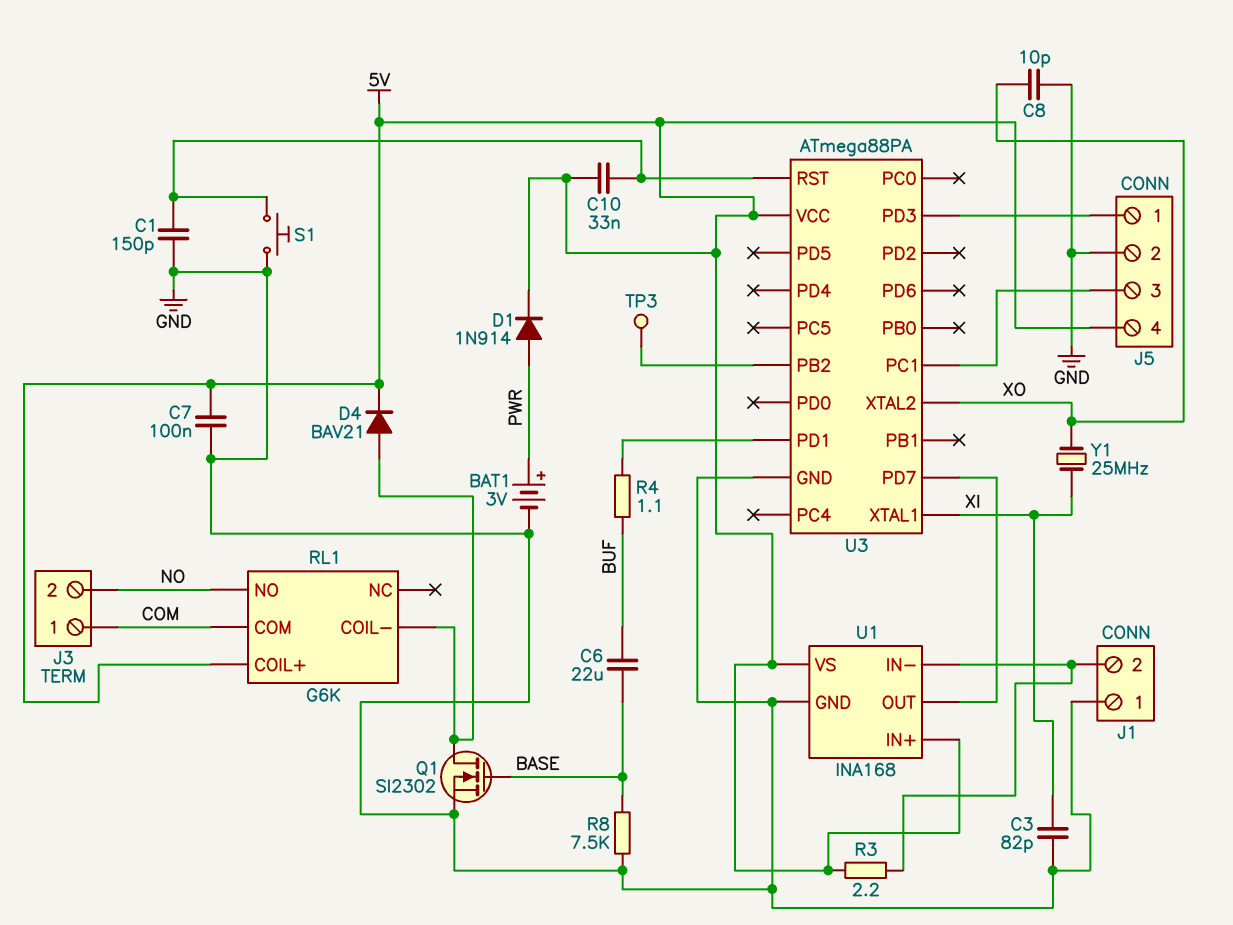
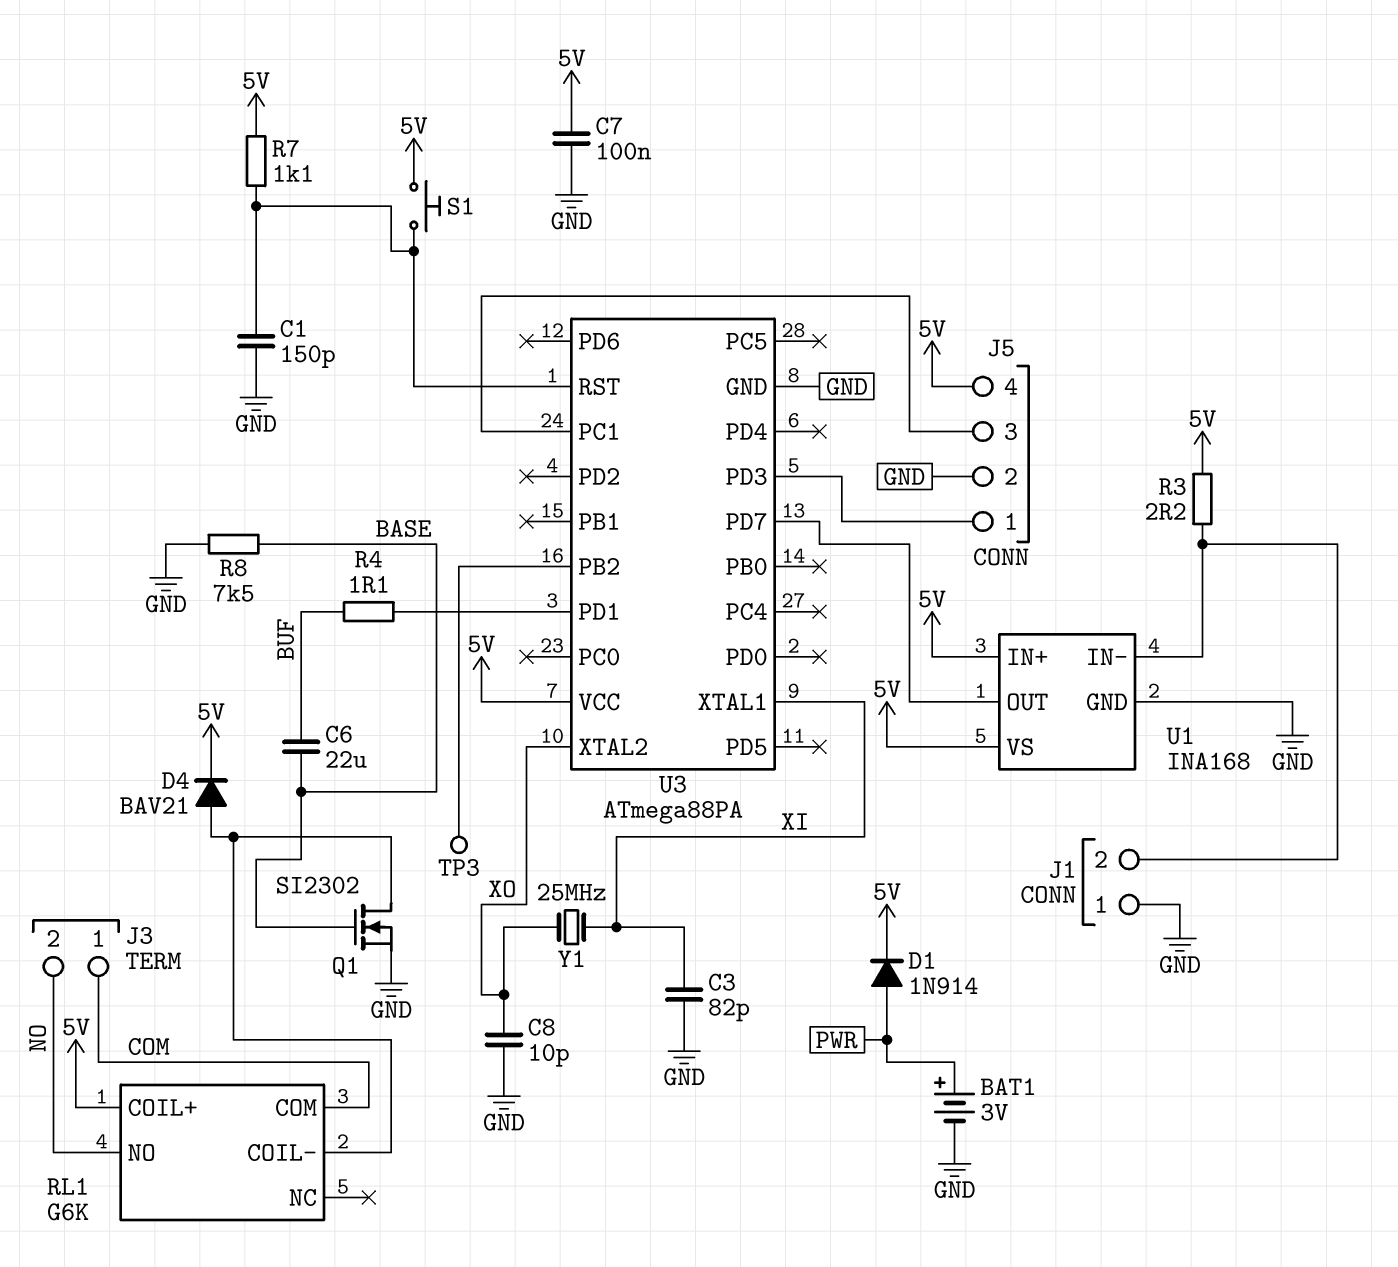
C10: 33nF (5V, U3/RST) -> none
R7: none -> 1.1k (5V, U3/RST)
S1: button (GND, U3/RST) -> button (5V, U3/RST)

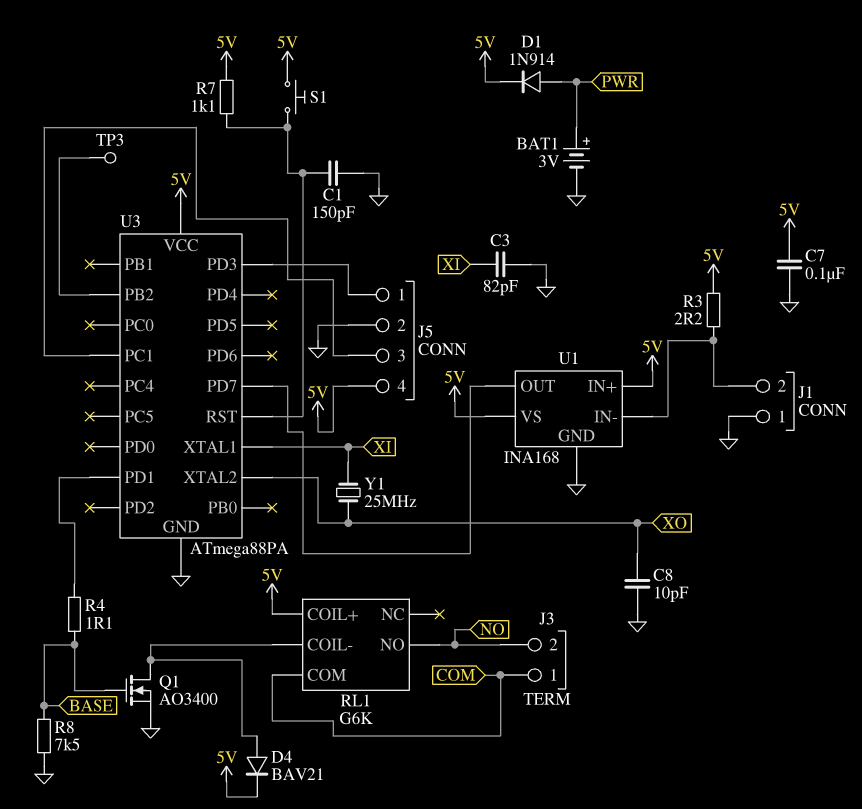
C6: 22uF (BASE, BUF) -> none
Q1: NMOS SI2302 (G BASE, D RL1/COIL-, S GND) -> NMOS AO3400 (G BASE, D RL1/COIL-, S GND)
R4: 1.1 (BUF, U3/PD1) -> 1.1 (BASE, U3/PD1)

